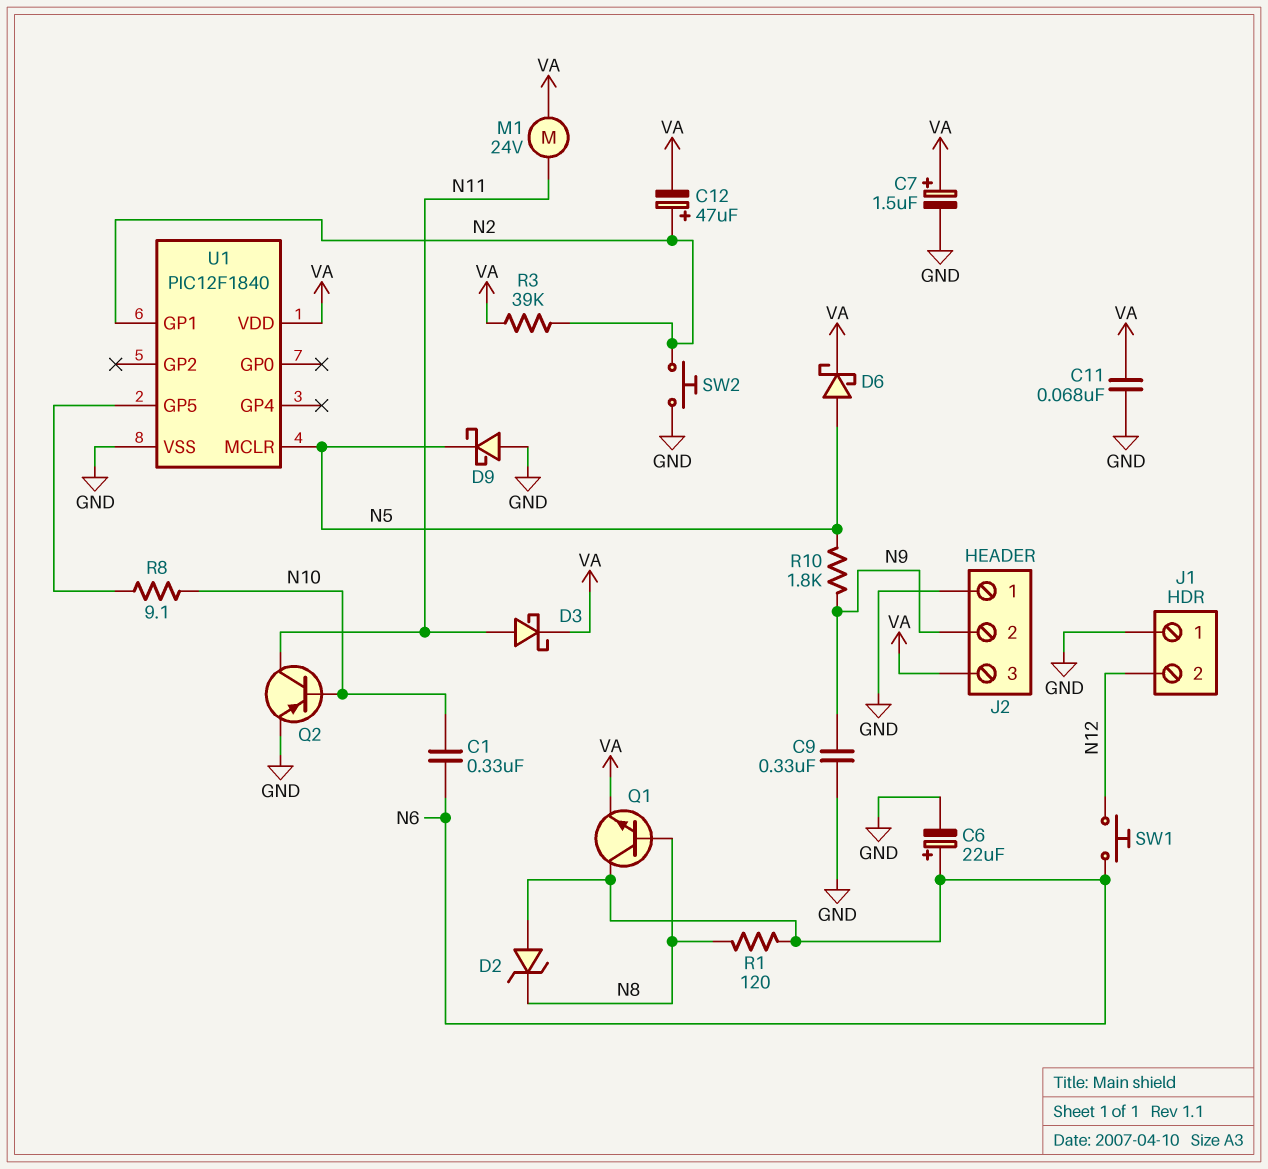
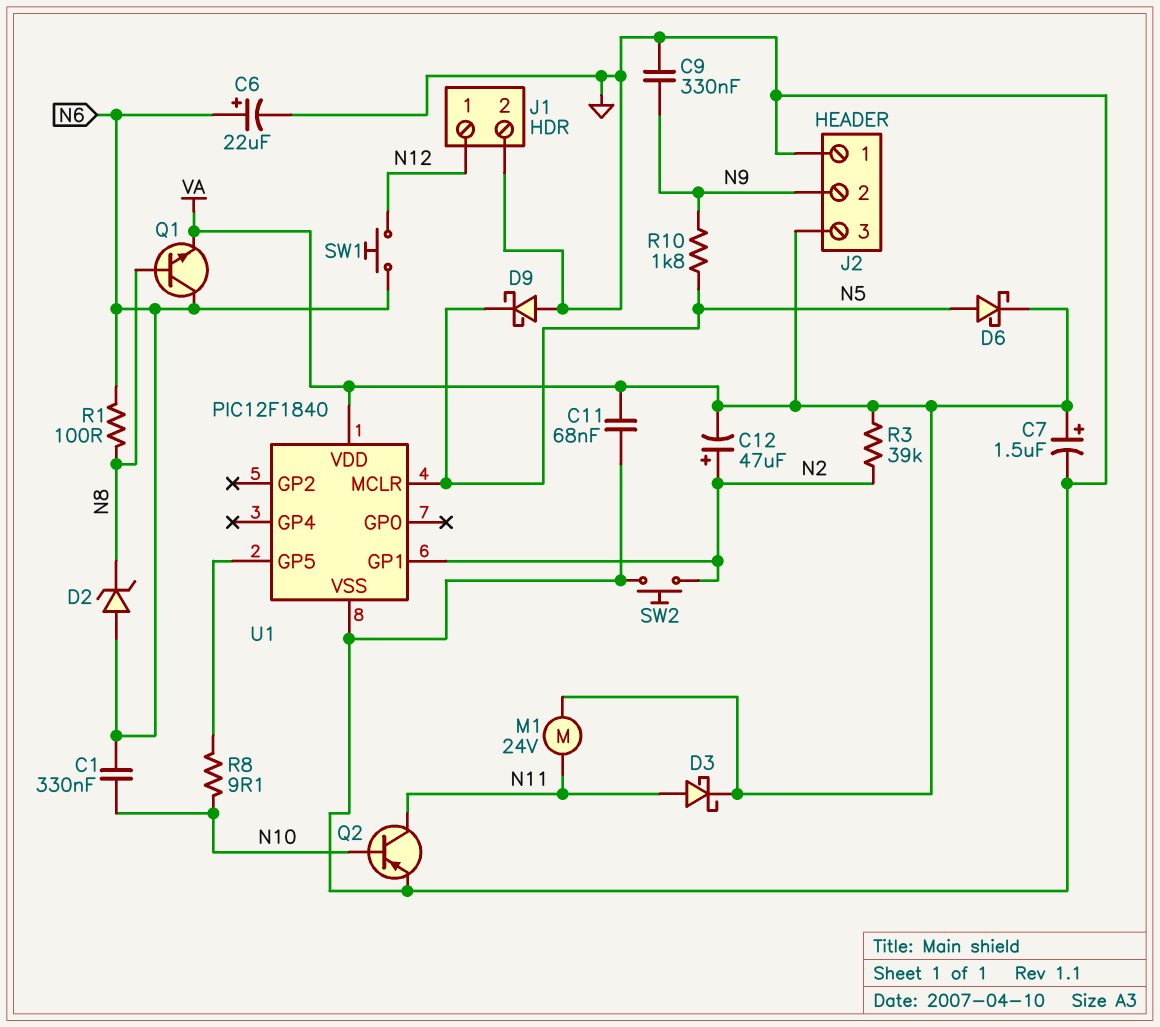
J1 pin 1: GND -> N12
J1 pin 2: N12 -> GND
R1: 120 (N6, N8) -> 100 (N6, N8)

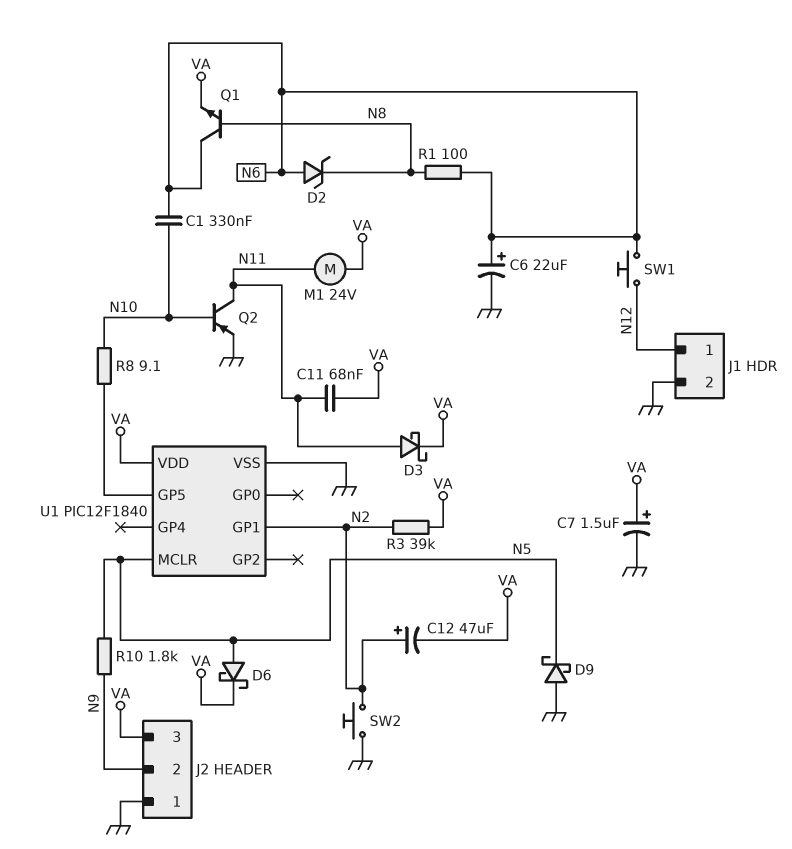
C9: 330nF (GND, N9) -> none
C11: 68nF (GND, VA) -> 68nF (N11, VA)

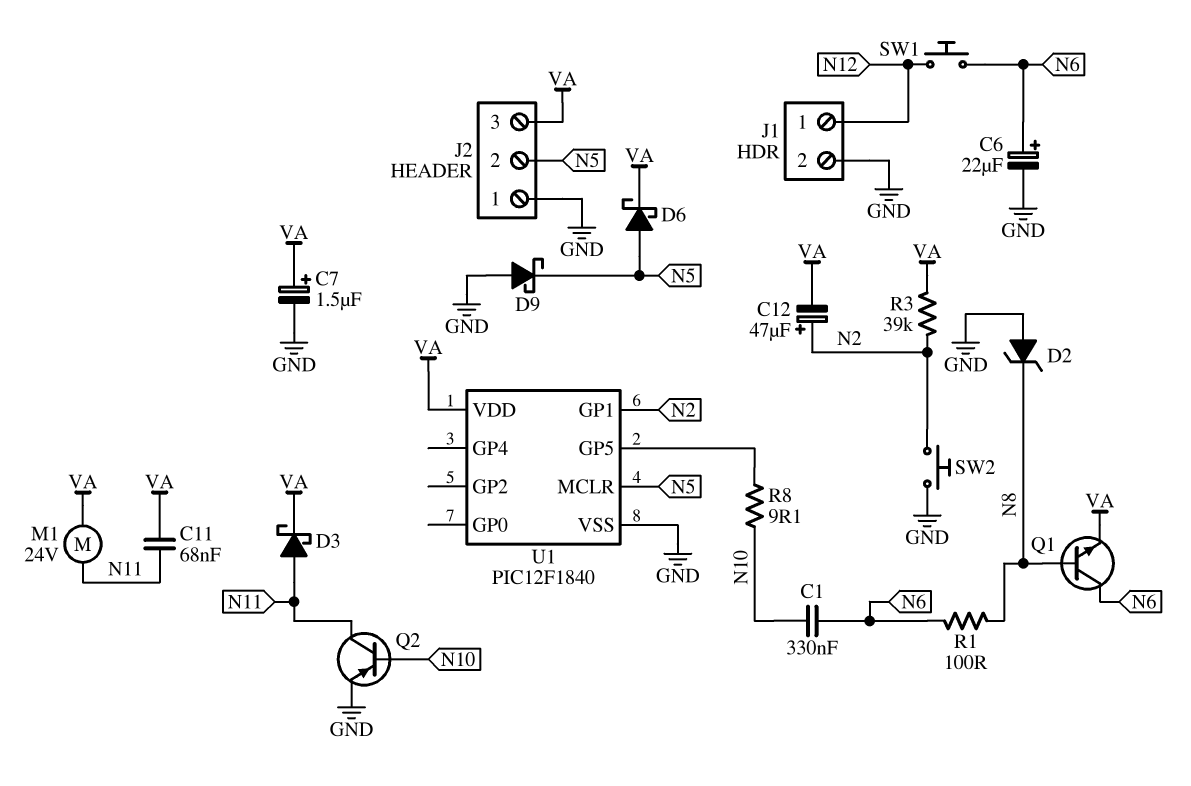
D2: zener (A N6, K N8) -> zener (A GND, K N8)
J2 pin 2: N9 -> N5
R10: 1.8k (N5, N9) -> none

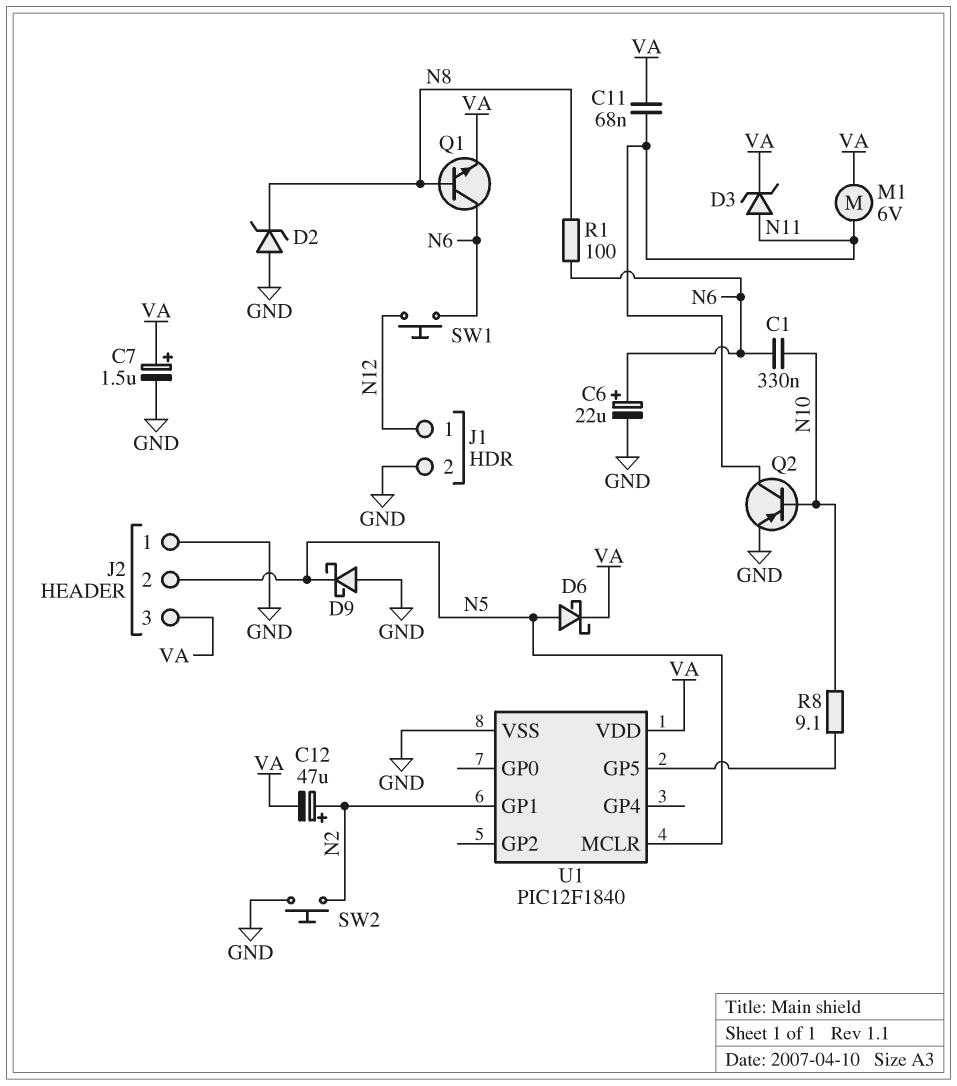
D3: schottky (A N11, K VA) -> zener (A N11, K VA)
M1: motor 24V (N11, VA) -> motor 6V (N11, VA)
R3: 39k (N2, VA) -> none

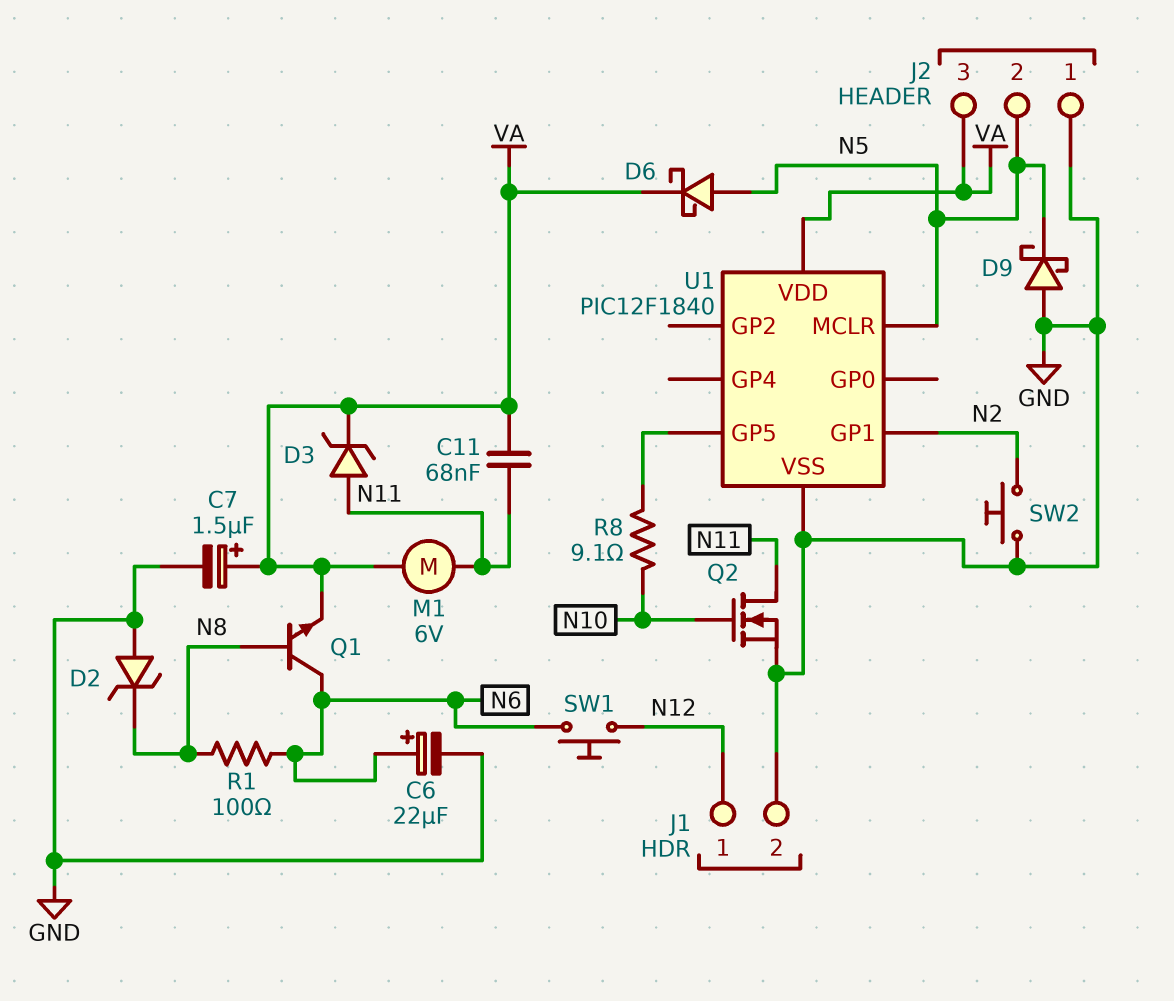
C1: 330nF (N6, N10) -> none
C12: 47uF (plus N2, minus VA) -> none
Q2: PNP (B N10, C N11, E GND) -> NMOS (G N10, D N11, S GND)

